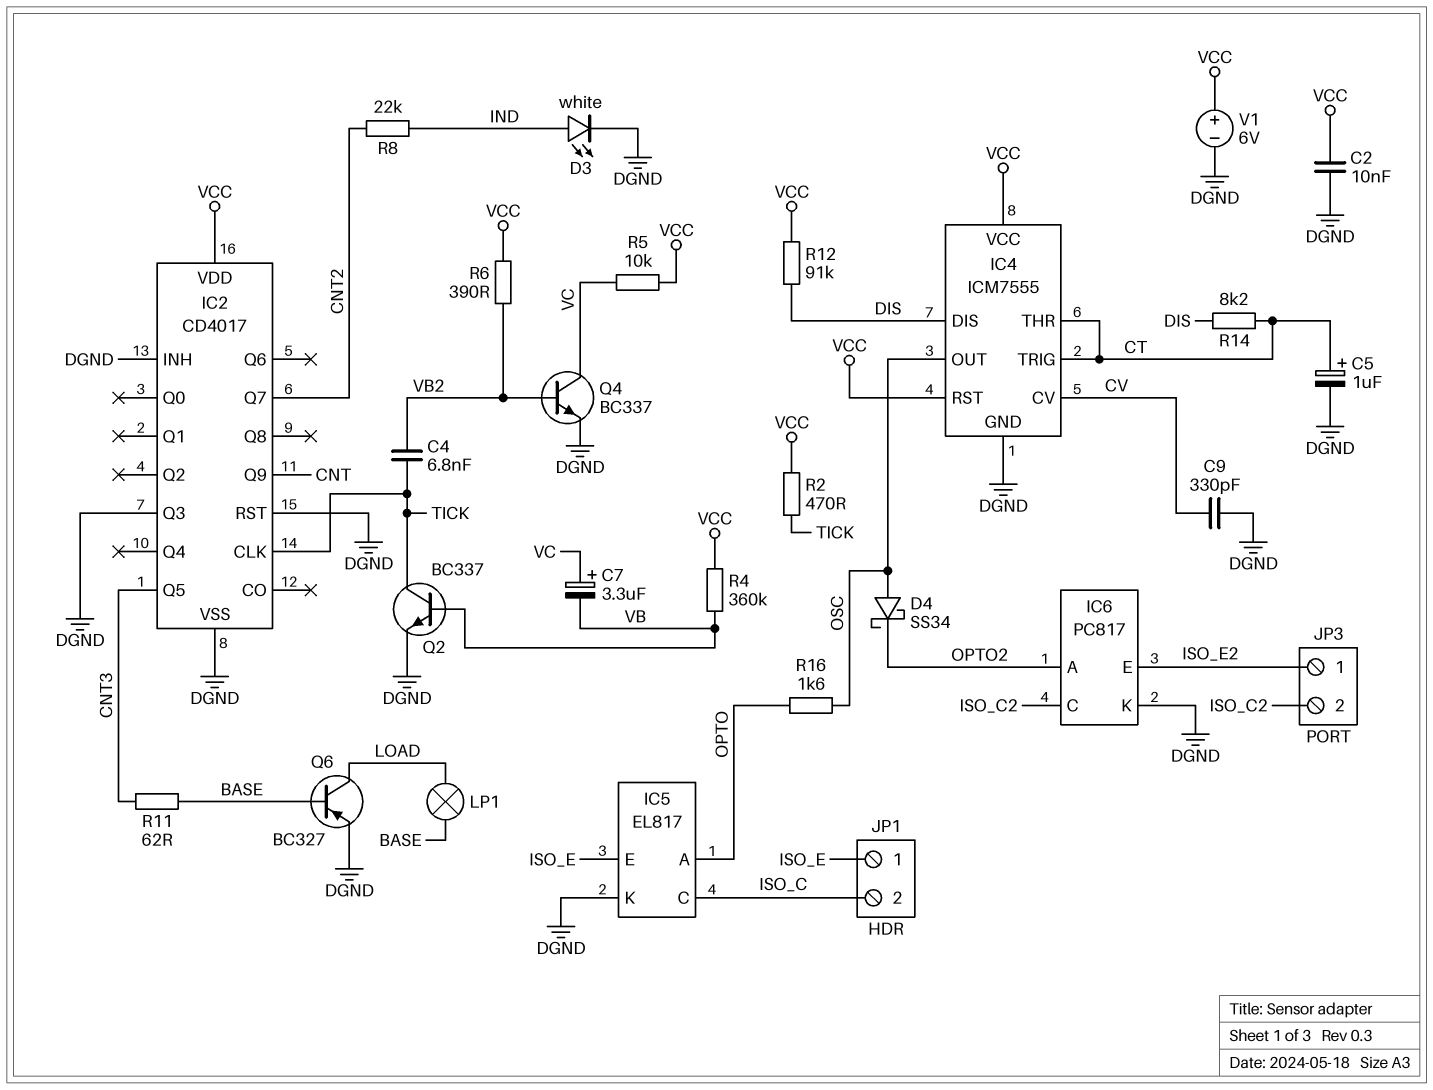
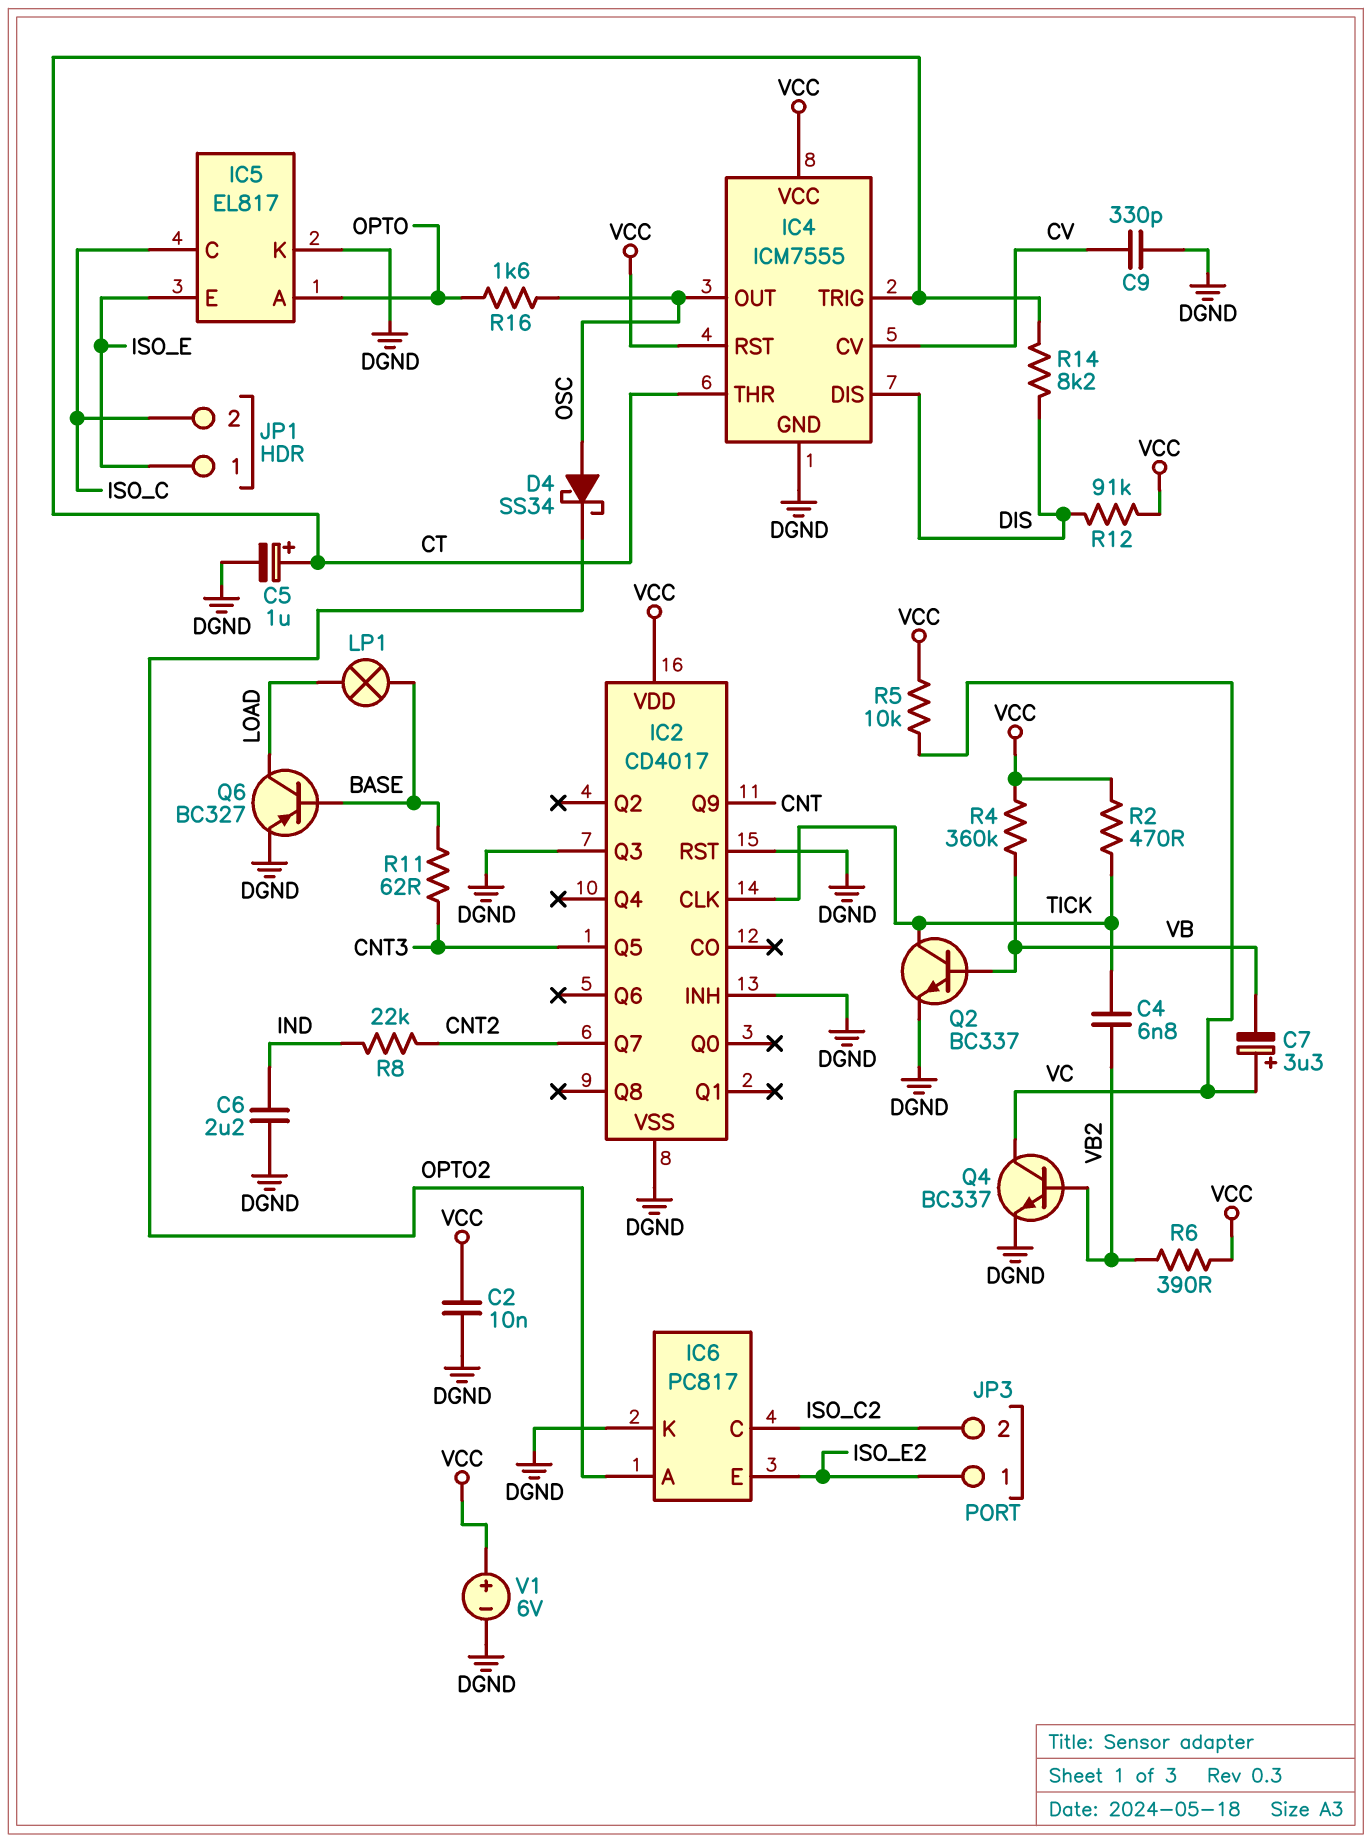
C6: none -> 2.2uF (DGND, IND)
D3: LED white (A IND, K DGND) -> none

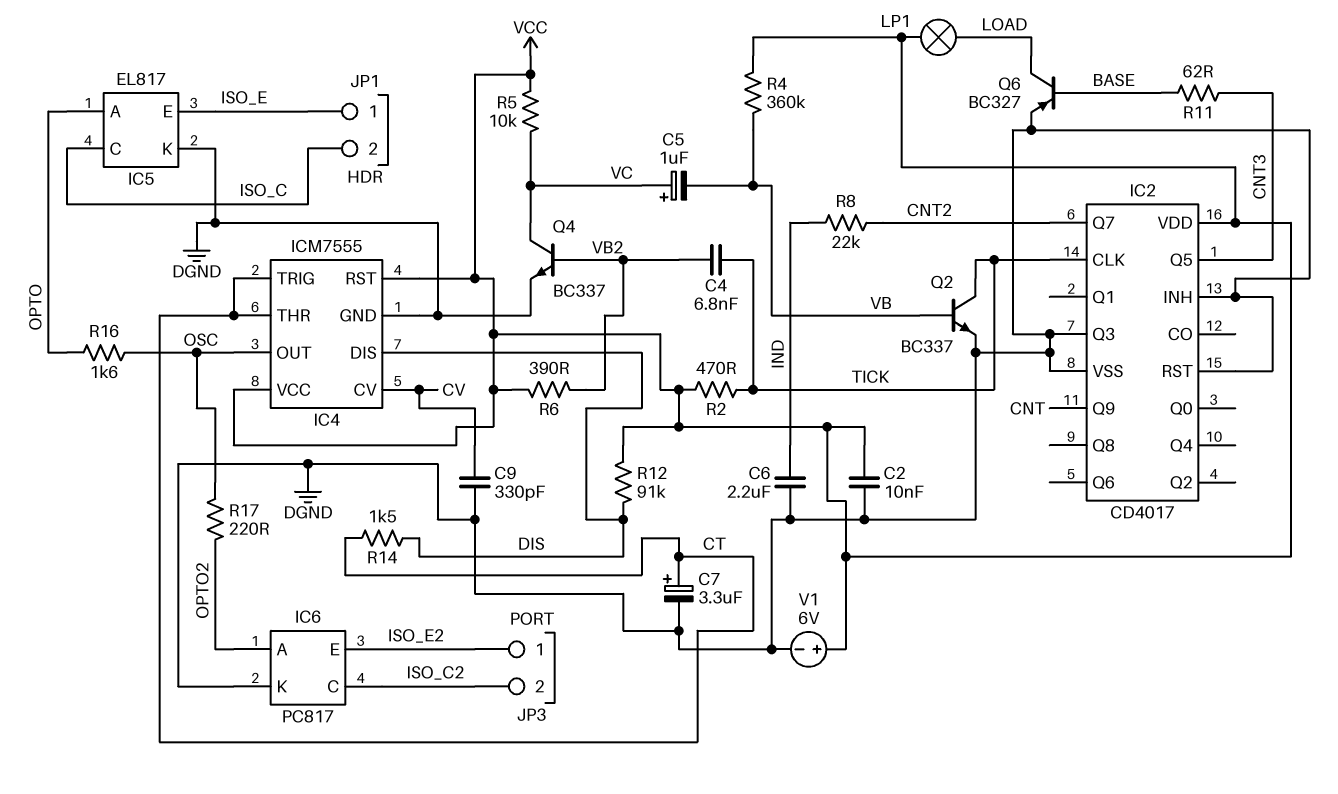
C5: 1uF (plus CT, minus DGND) -> 1uF (plus VC, minus VB)
C7: 3.3uF (plus VC, minus VB) -> 3.3uF (plus CT, minus DGND)
D4: schottky SS34 (A OSC, K OPTO2) -> none
LP1: lamp (BASE, LOAD) -> lamp (LOAD, VCC)
R14: 8.2k (CT, DIS) -> 1.5k (CT, DIS)
R17: none -> 220 (OPTO2, OSC)

